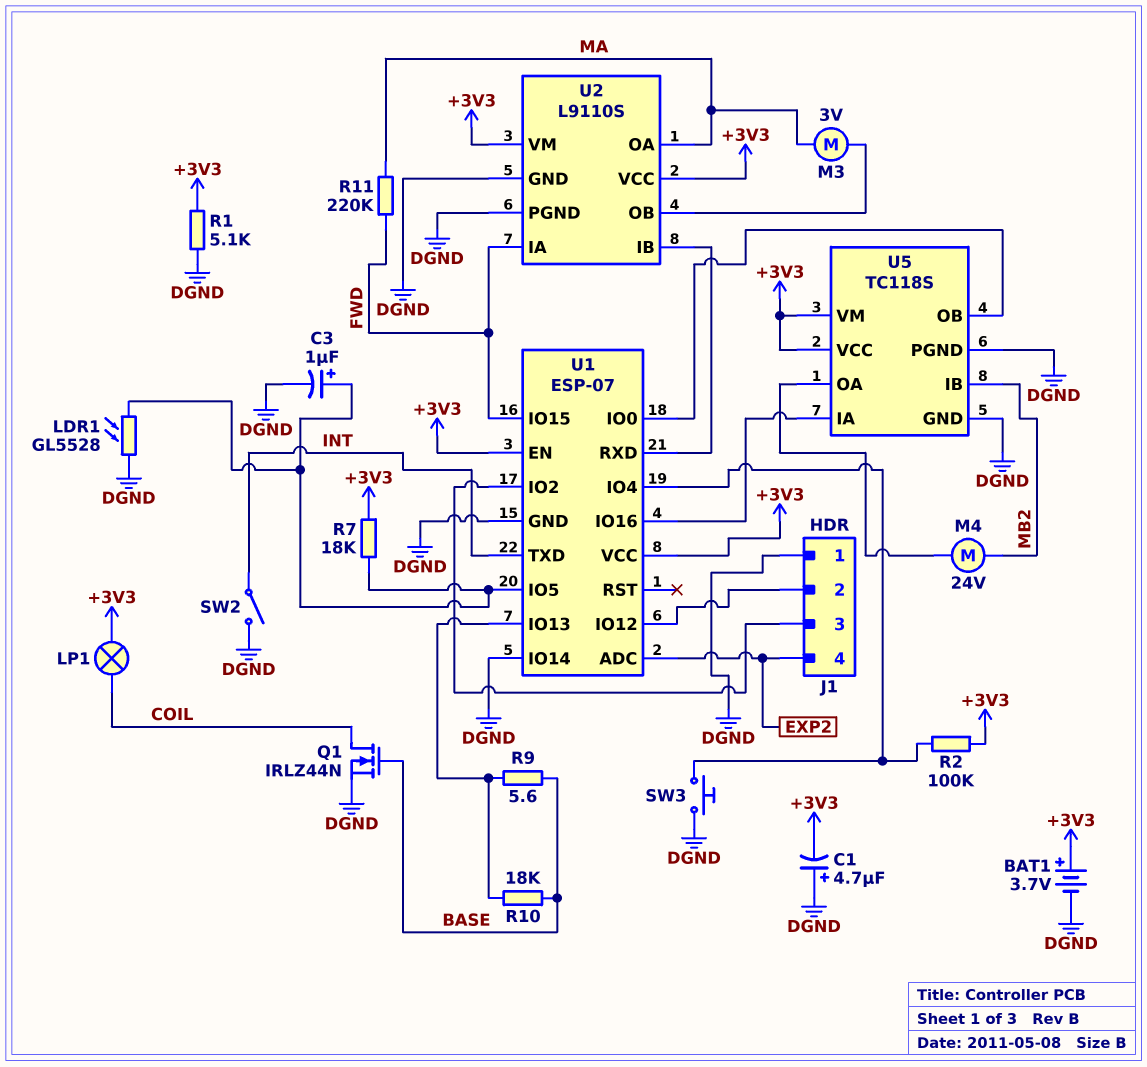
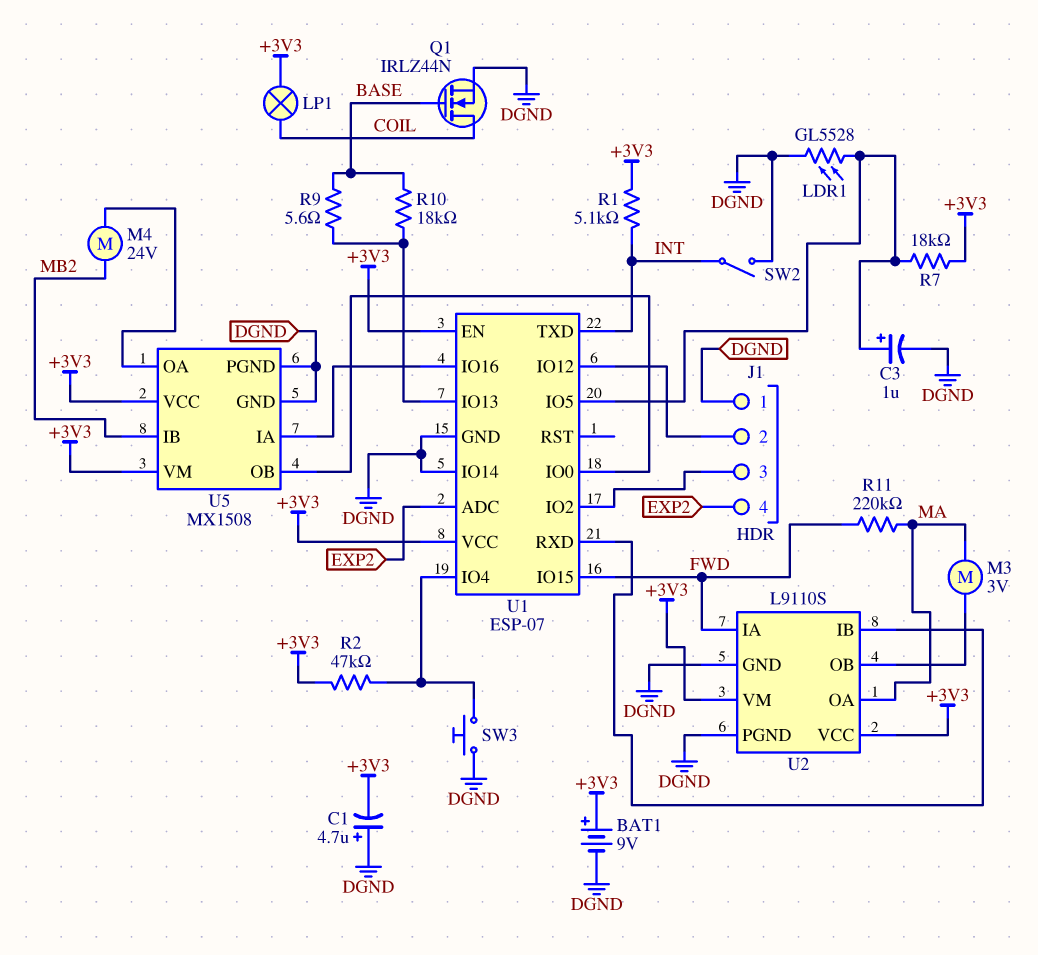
BAT1: 3.7V (plus +3V3, minus DGND) -> 9V (plus +3V3, minus DGND)
R1: 5.1k (+3V3, DGND) -> 5.1k (+3V3, INT)
R2: 100k (+3V3, U1/IO4) -> 47k (+3V3, U1/IO4)
U5: TC118S -> MX1508

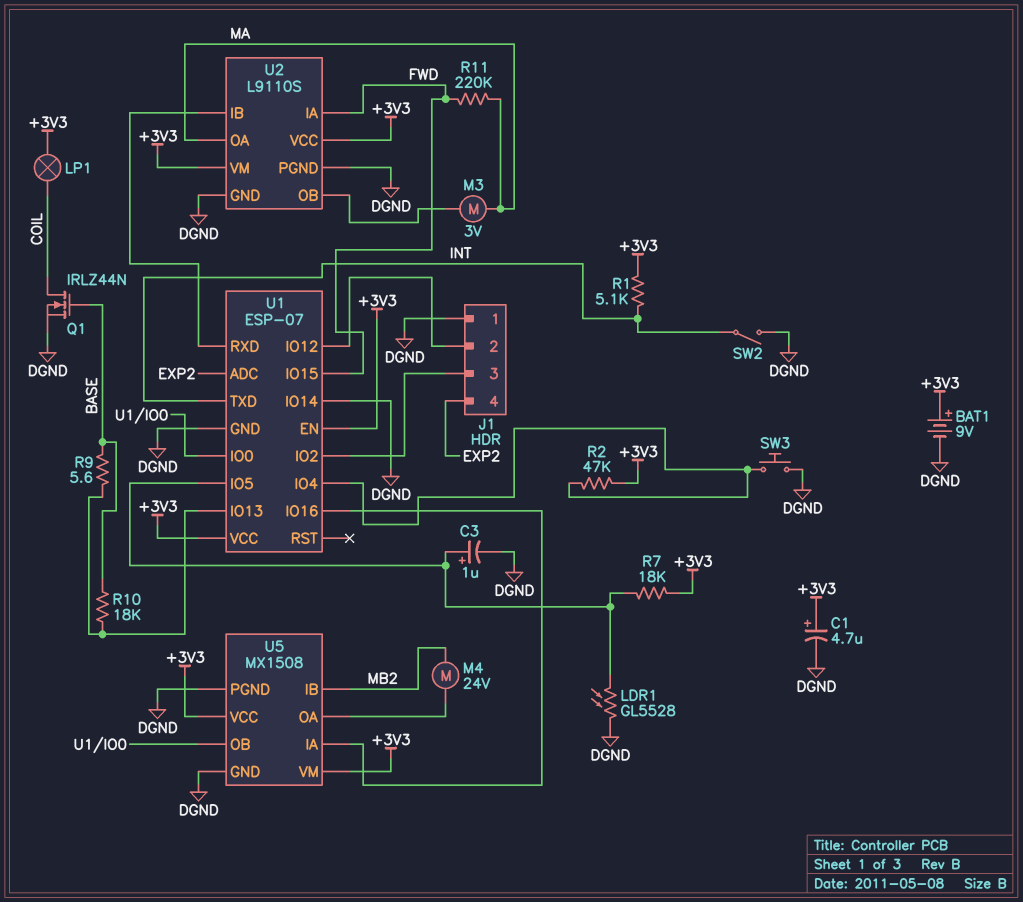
C1: 4.7uF (plus DGND, minus +3V3) -> 4.7uF (plus +3V3, minus DGND)

